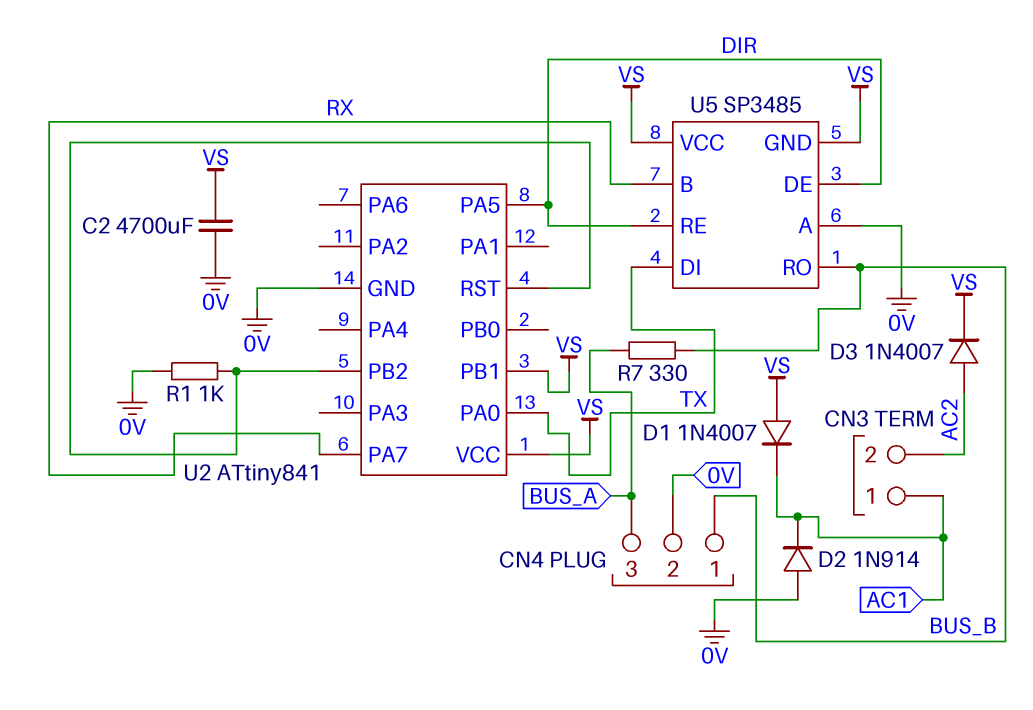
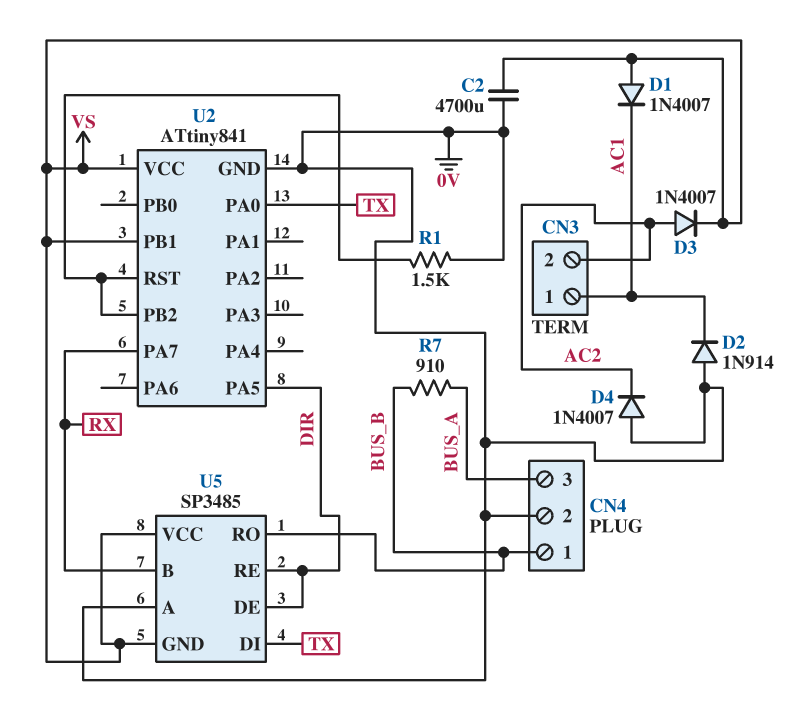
D4: none -> diode 1N4007 (A 0V, K AC2)
R1: 1k (0V, U2/PB2) -> 1.5k (0V, U2/PB2)
R7: 330 (BUS_A, BUS_B) -> 910 (BUS_A, BUS_B)

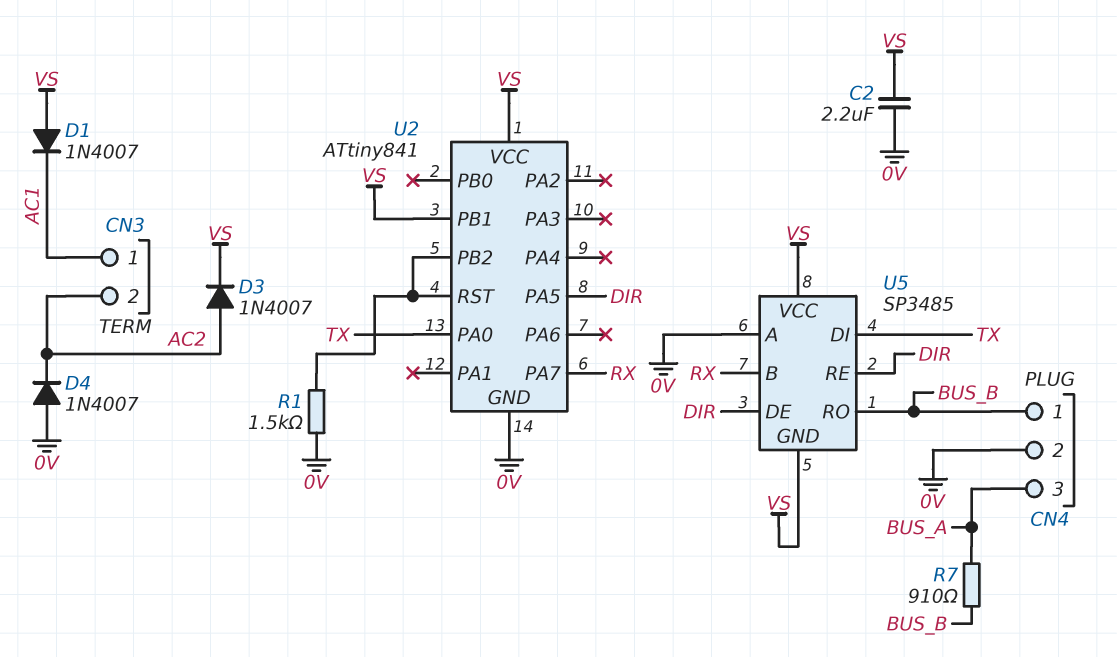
C2: 4700uF (0V, VS) -> 2.2uF (0V, VS)
D2: diode 1N914 (A 0V, K AC1) -> none

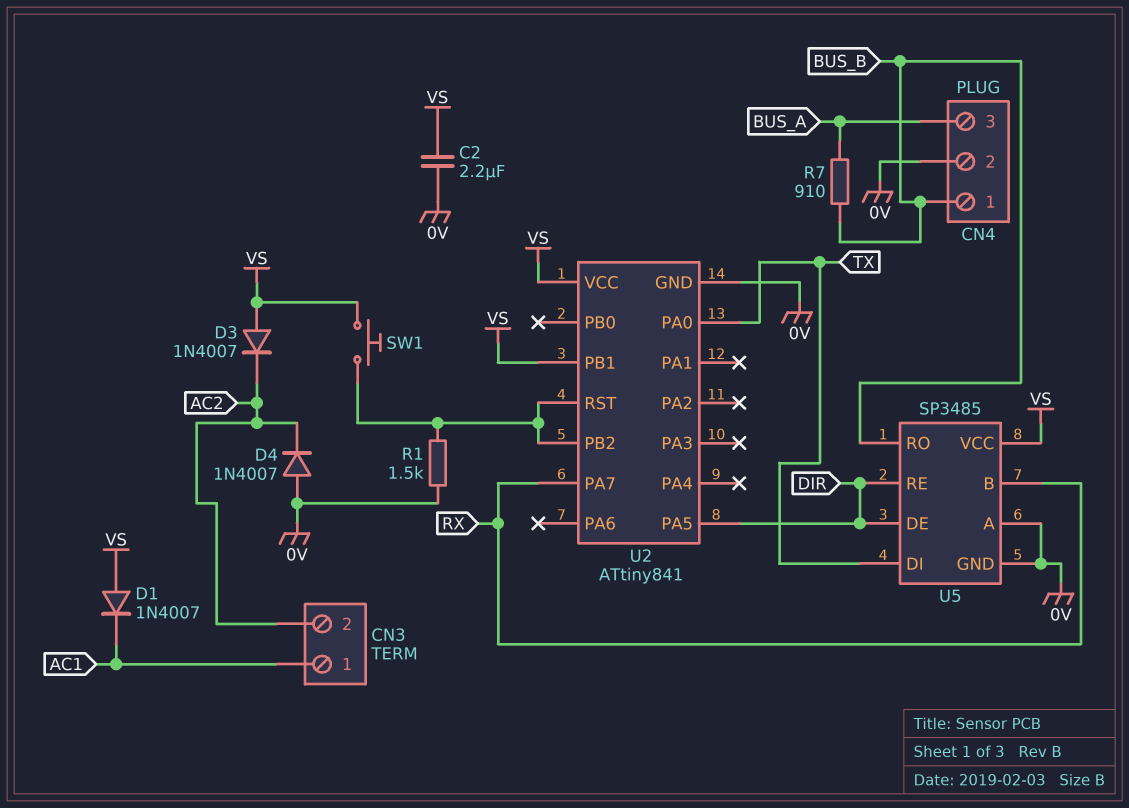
D3: diode 1N4007 (A AC2, K VS) -> diode 1N4007 (A VS, K AC2)
SW1: none -> button (U2/PB2, VS)
U5 pin GND: VS -> 0V

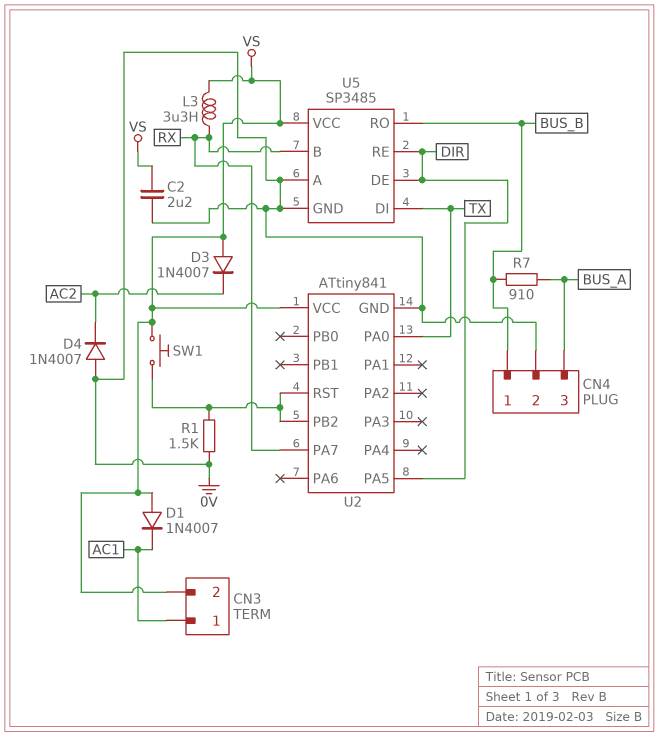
CN3 pin 2: AC2 -> VS
L3: none -> 3.3uH (RX, VS)
U2 pin PB1: VS -> none

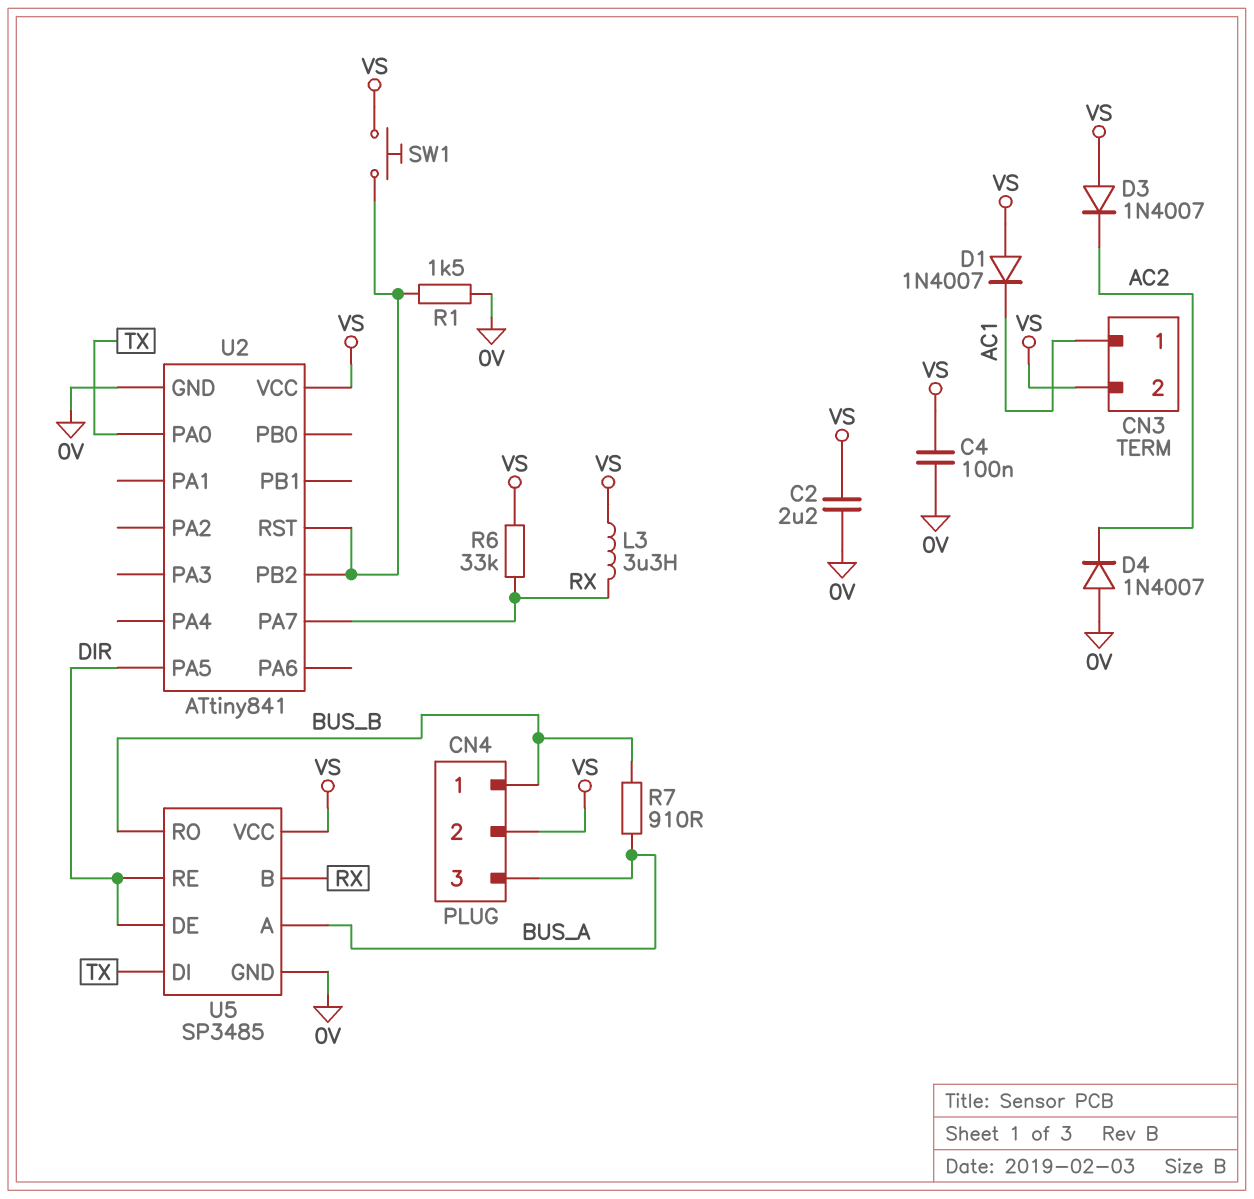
C4: none -> 100nF (0V, VS)
CN4 pin 2: 0V -> VS
R6: none -> 33k (RX, VS)
U5 pin A: 0V -> BUS_A

